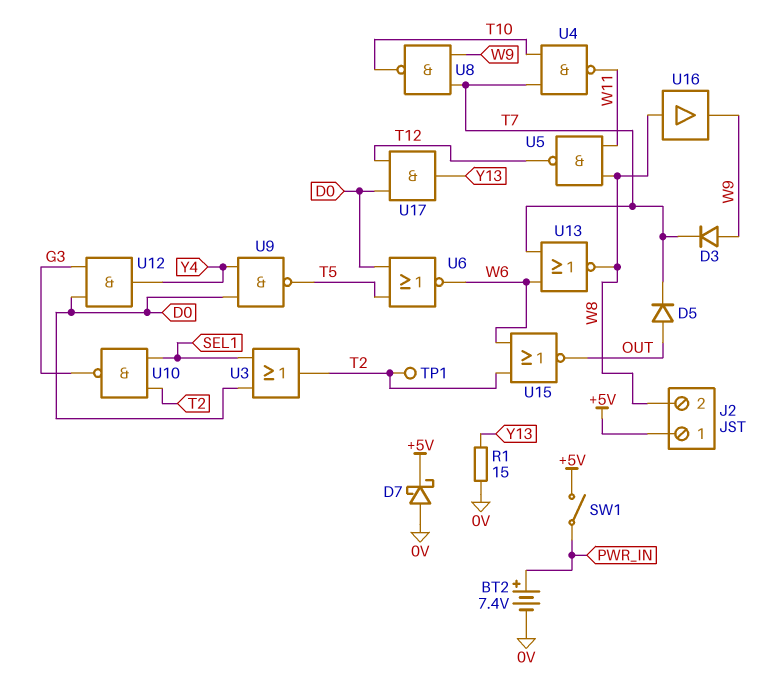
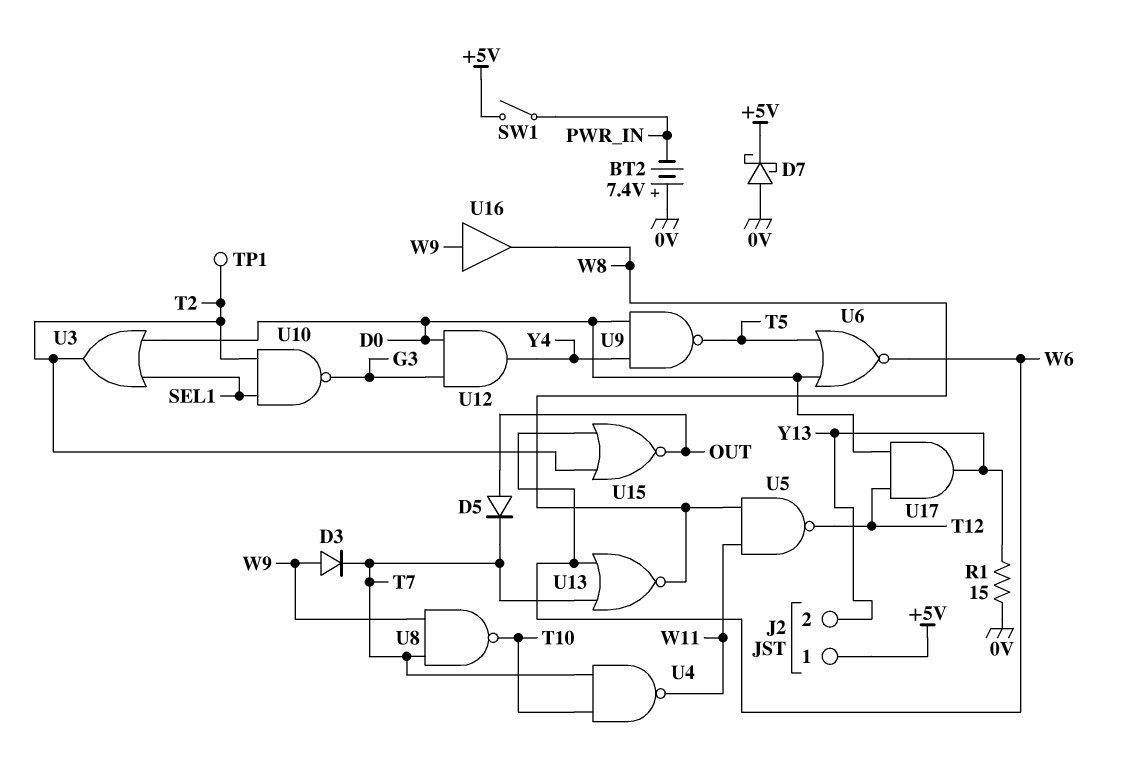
BT2: 7.4V (plus PWR_IN, minus 0V) -> 7.4V (plus 0V, minus PWR_IN)
J2 pin 2: W8 -> Y13
U16: buffer (in W8, out W9) -> buffer (in W9, out W8)

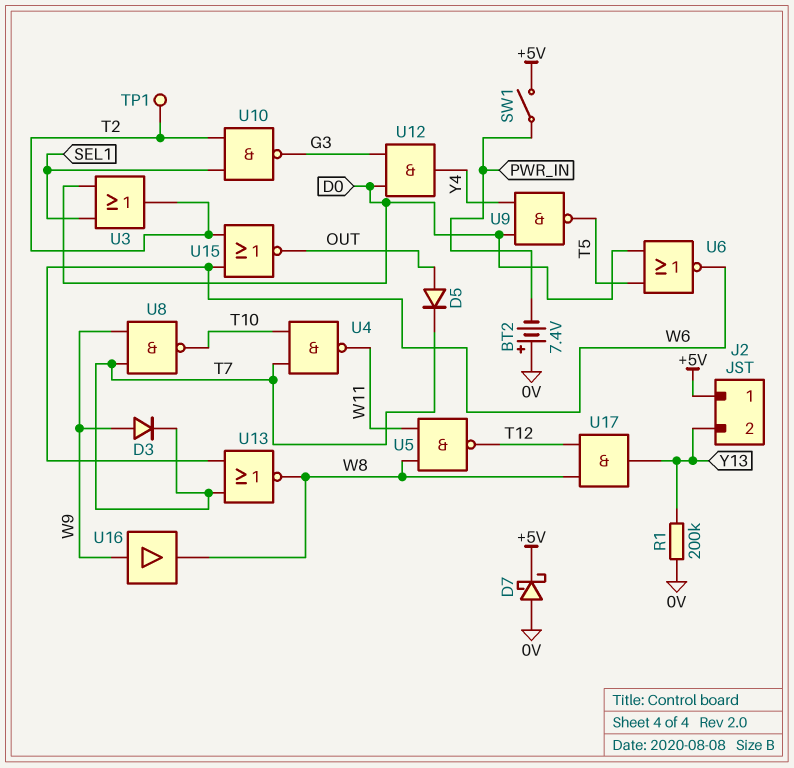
R1: 15 (0V, Y13) -> 200k (0V, Y13)
U17: AND (in D0, in T12, out Y13) -> AND (in T12, in W8, out Y13)

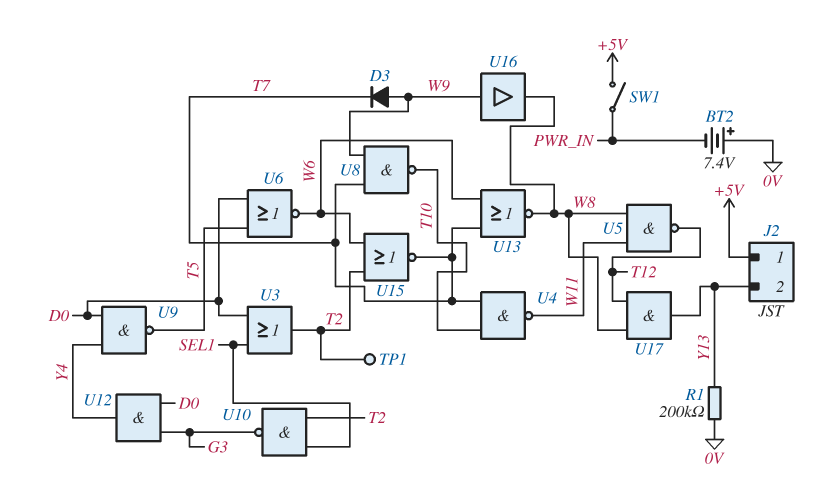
D5: diode (A OUT, K T7) -> none
D7: schottky (A 0V, K +5V) -> none
U15: NOR (in T2, in W6, out OUT) -> NOR (in T2, in W6, out T7)

